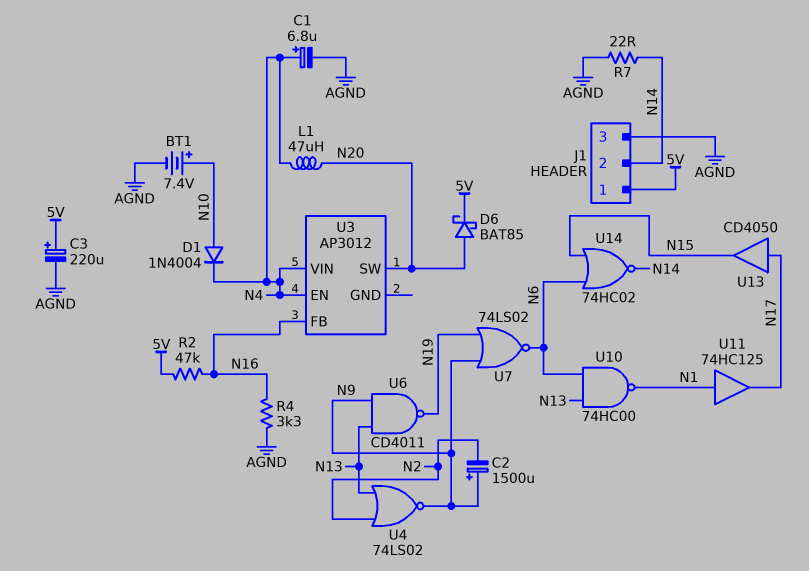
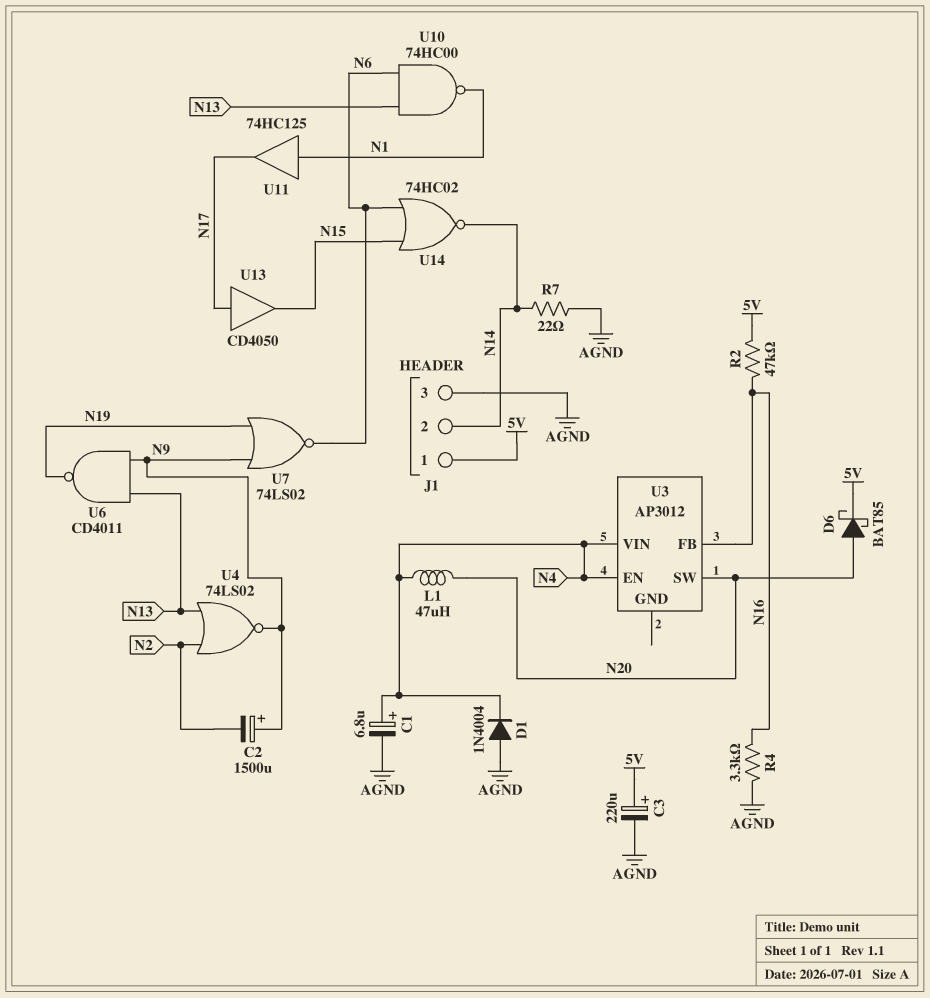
BT1: 7.4V (plus N10, minus AGND) -> none
D1: diode 1N4004 (A N10, K N4) -> diode 1N4004 (A AGND, K N4)

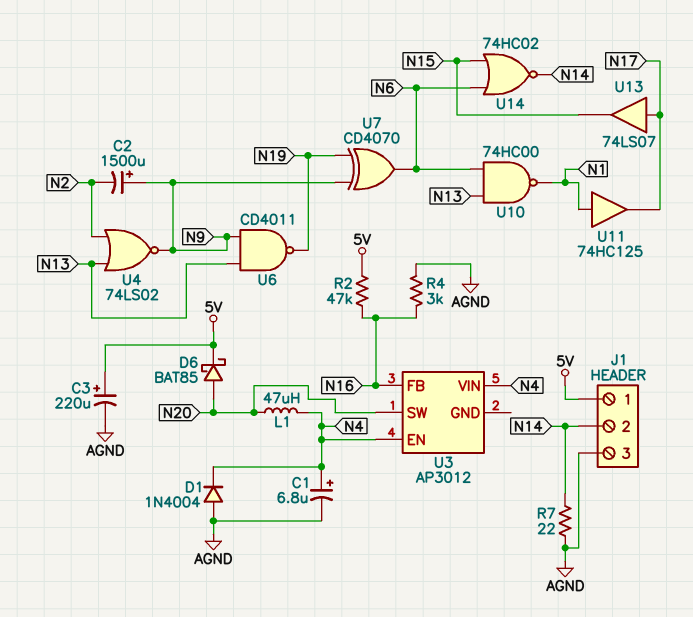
R4: 3.3k (AGND, N16) -> 3k (AGND, N16)
U7: NOR 74LS02 (in N9, in N19, out N6) -> XOR CD4070 (in N9, in N19, out N6)
U13: buffer CD4050 (in N17, out N15) -> buffer 74LS07 (in N17, out N15)

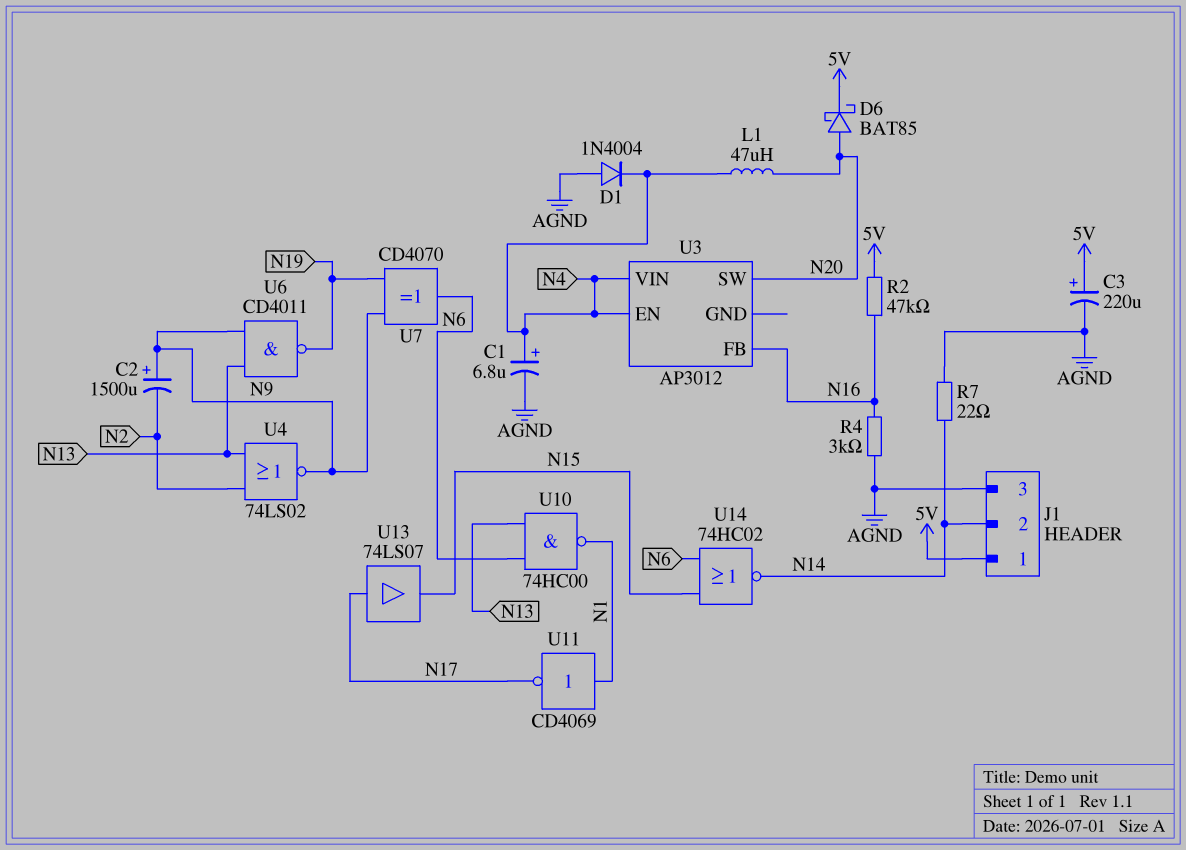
U11: buffer 74HC125 (in N1, out N17) -> NOT CD4069 (in N1, out N17)

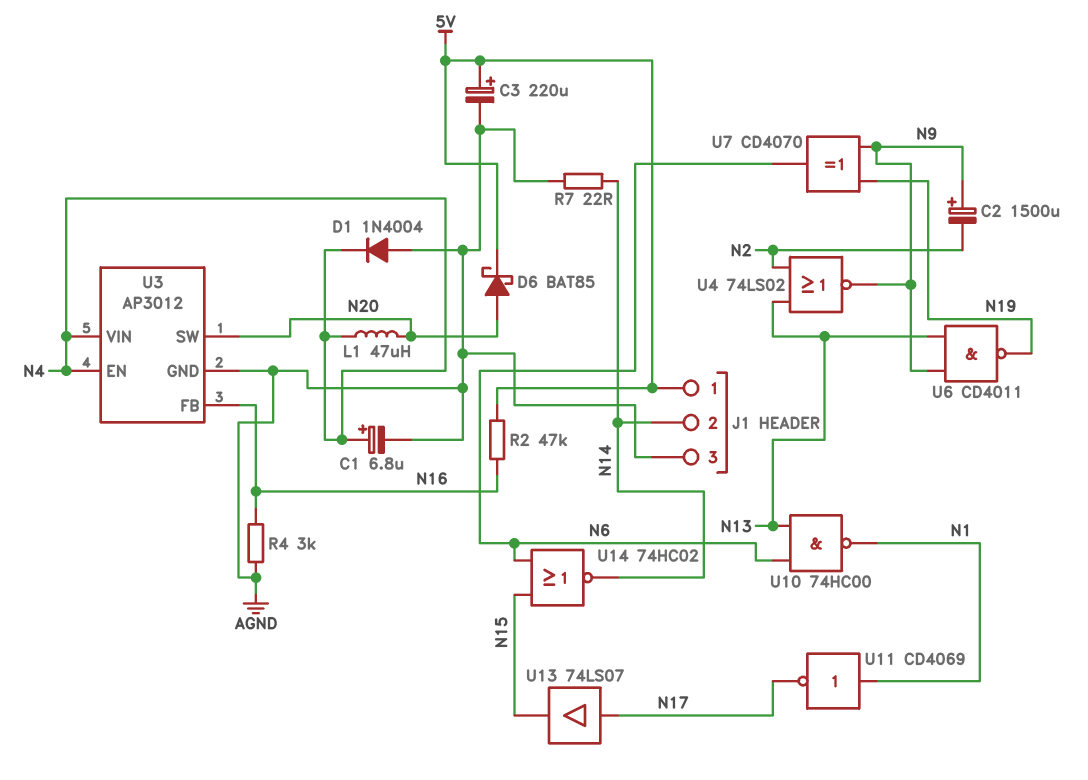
U3 pin GND: none -> AGND

